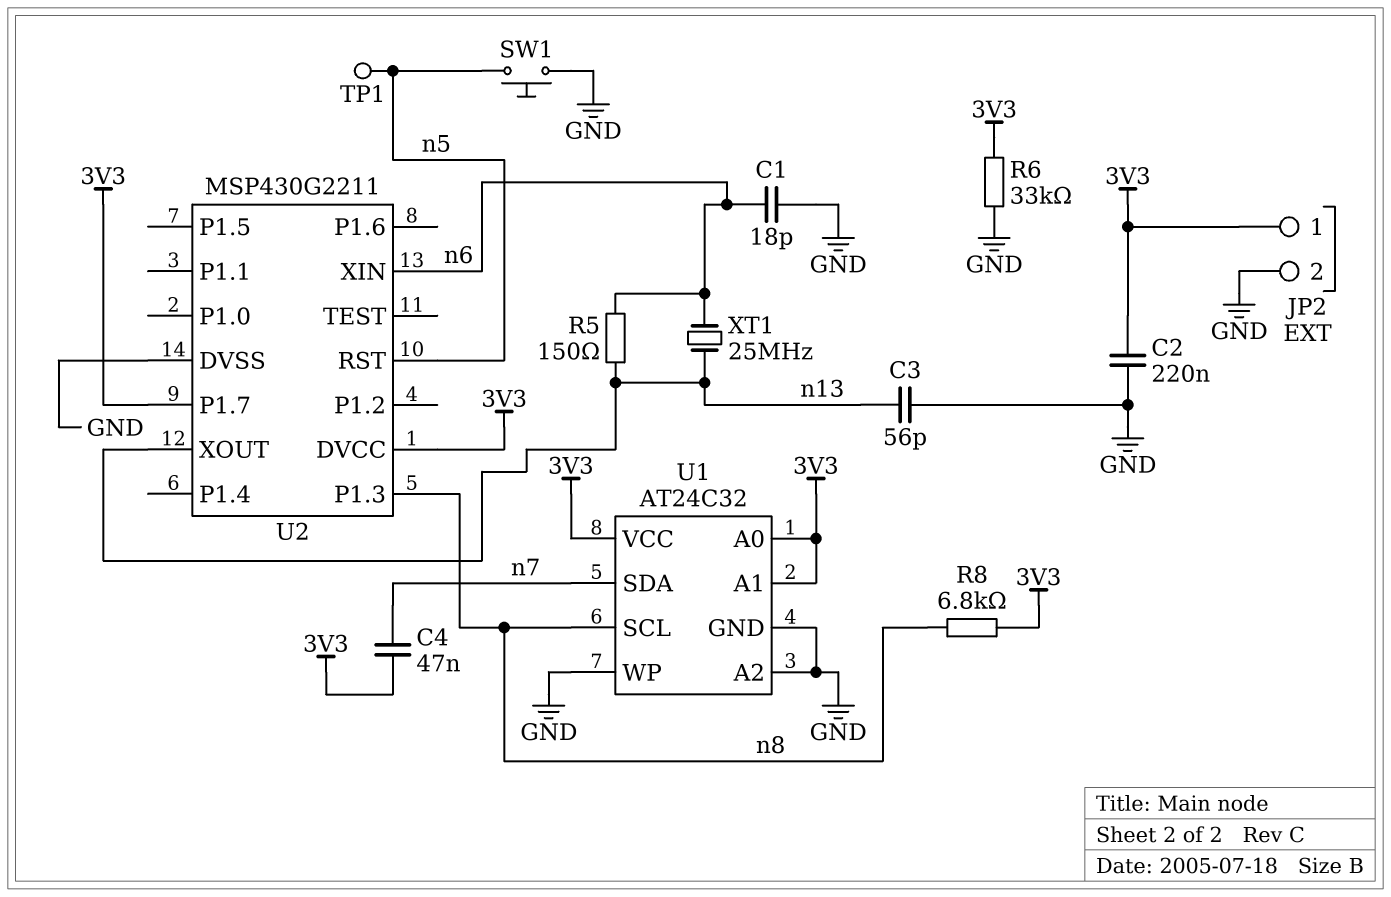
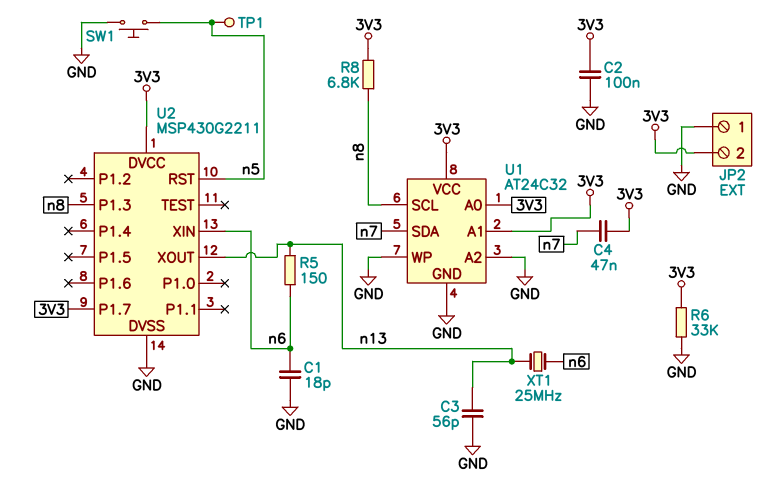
C2: 220nF (3V3, GND) -> 100nF (3V3, GND)
JP2 pin 1: 3V3 -> GND
JP2 pin 2: GND -> 3V3

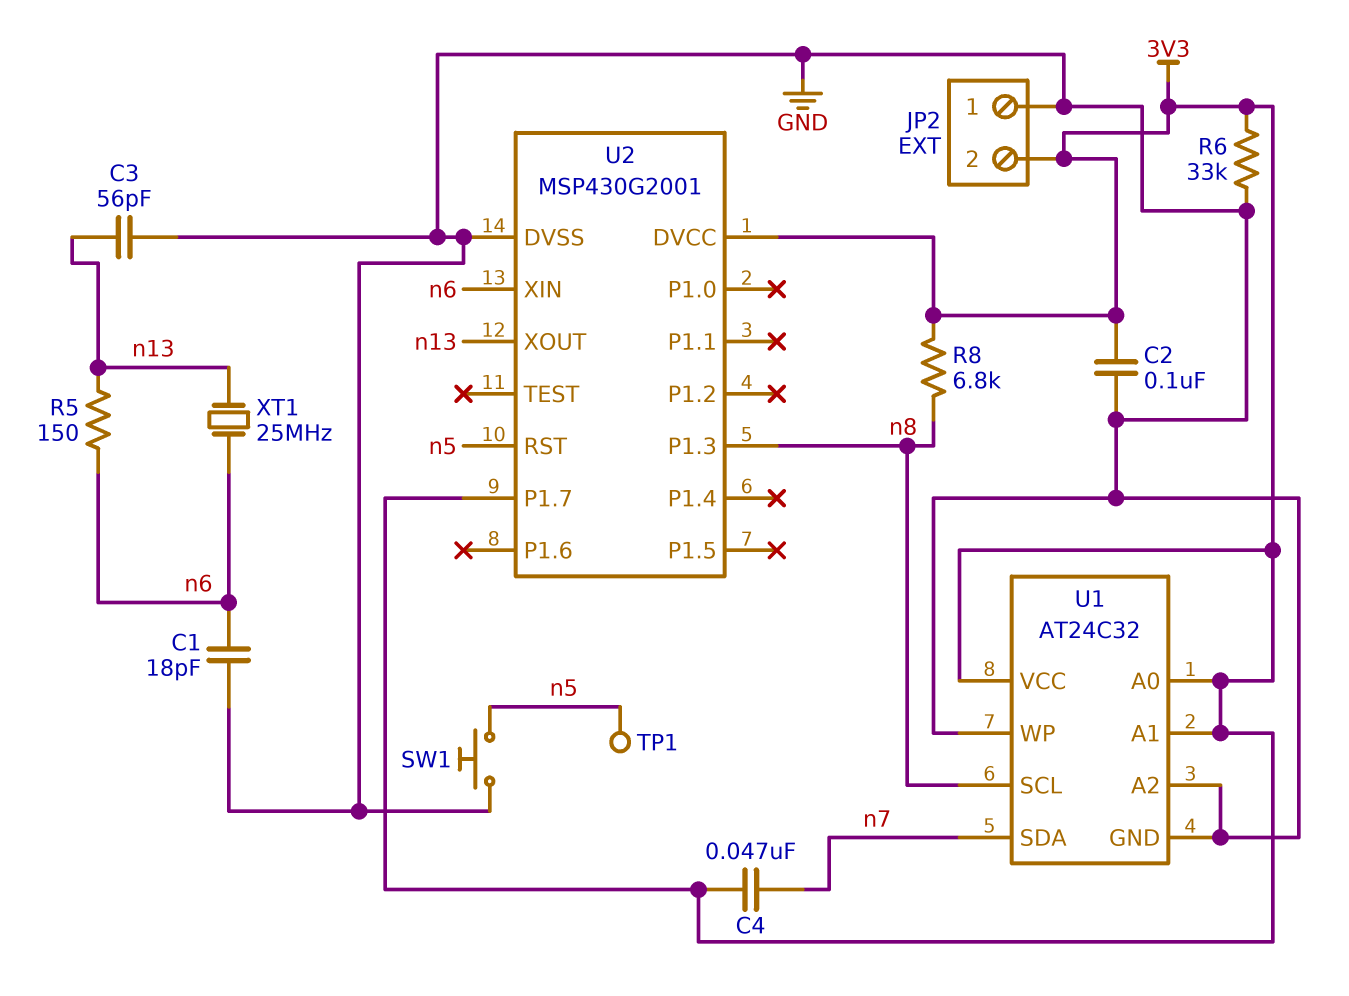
U2: MSP430G2211 -> MSP430G2001

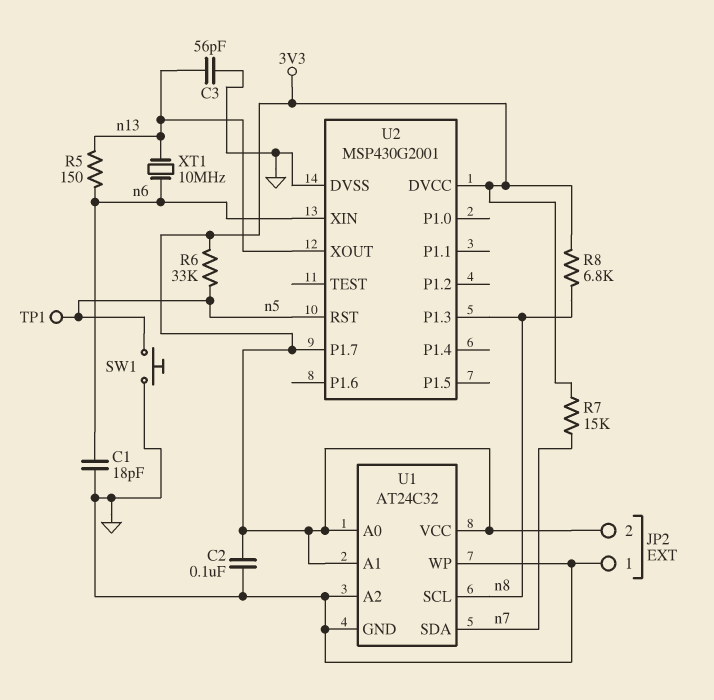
C4: 47nF (3V3, n7) -> none
R6: 33k (3V3, GND) -> 33k (3V3, n5)
R7: none -> 15k (3V3, n7)
XT1: 25MHz (n6, n13) -> 10MHz (n6, n13)

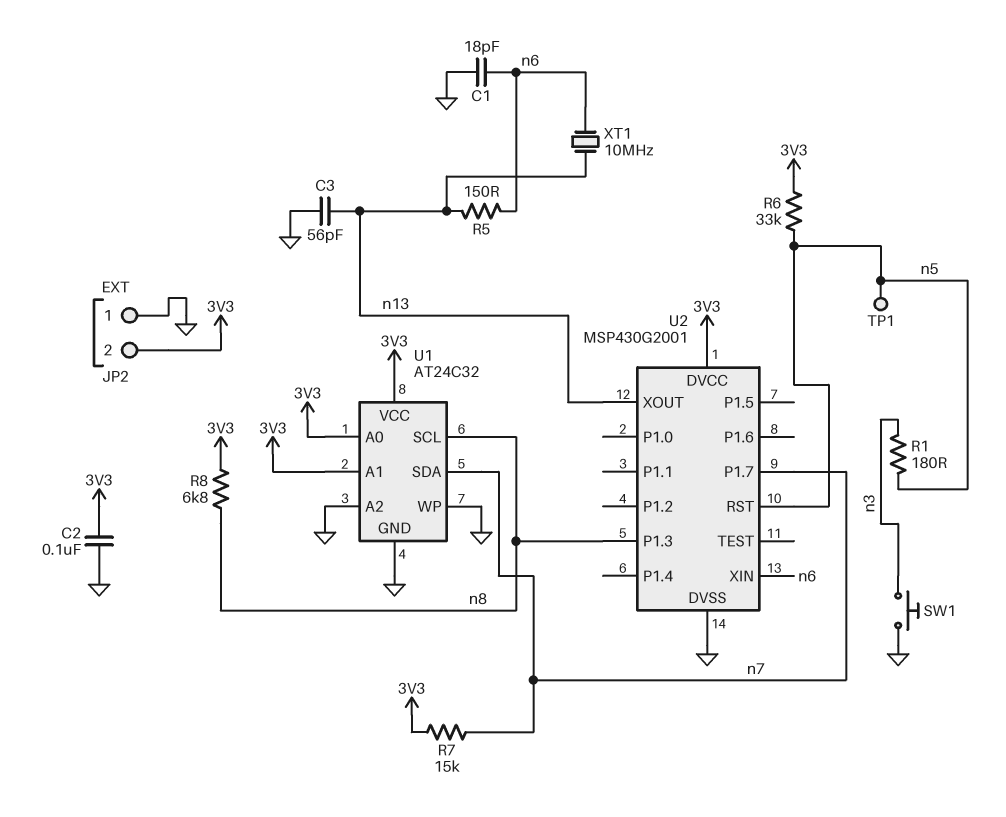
R1: none -> 180 (n3, n5)
SW1: button (GND, n5) -> button (GND, n3)
U2 pin P1.7: 3V3 -> n7

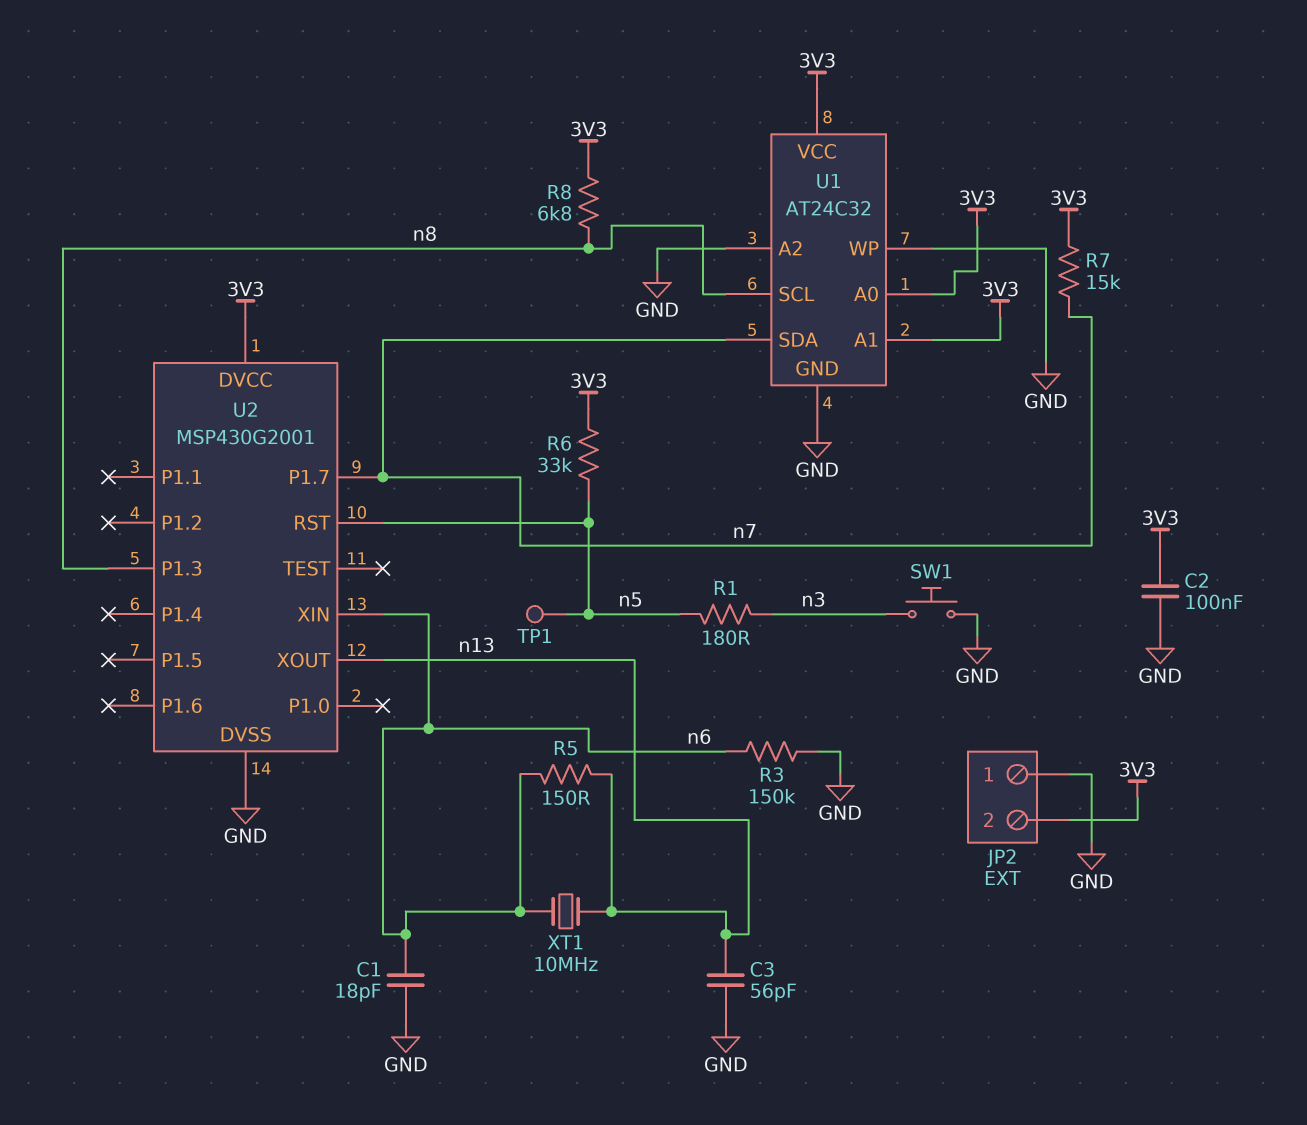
R3: none -> 150k (GND, n6)

